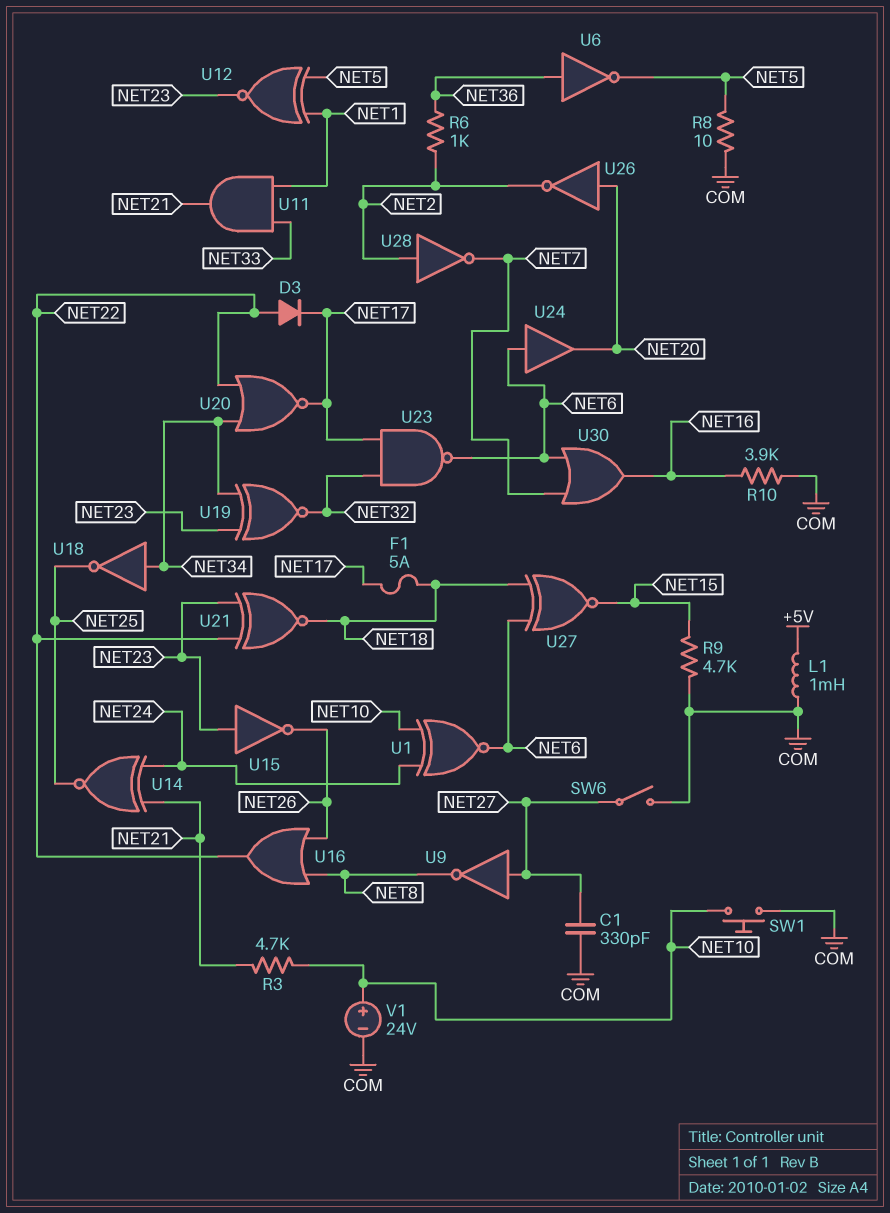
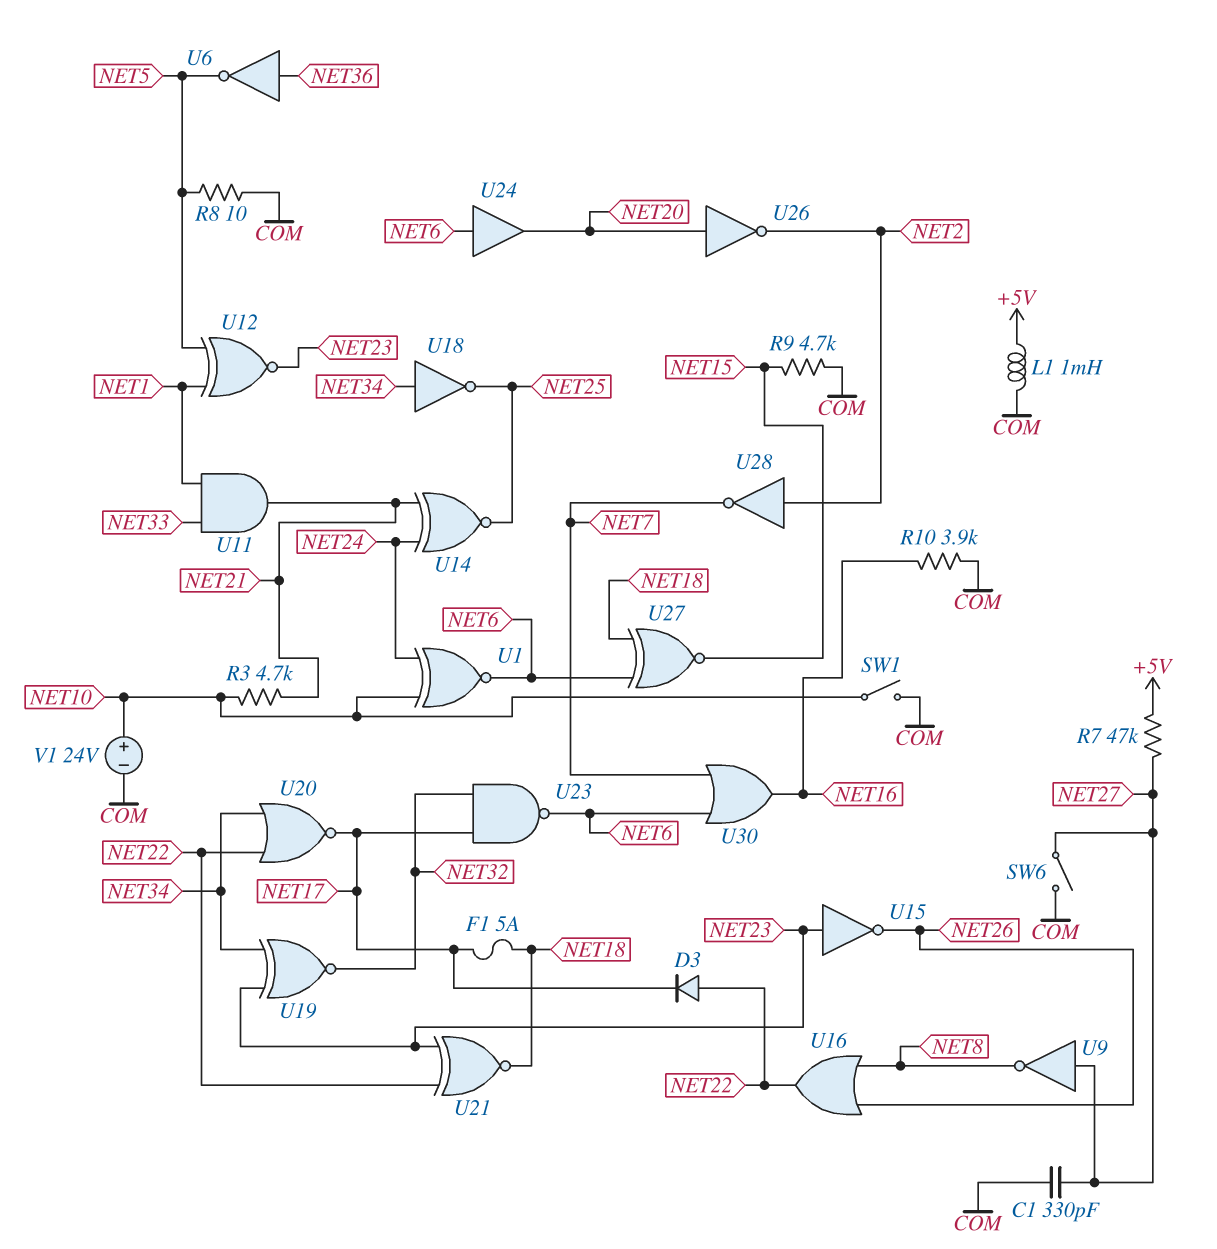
R6: 1k (NET2, NET36) -> none
R7: none -> 47k (+5V, NET27)
SW1: button (COM, NET10) -> switch (COM, NET10)

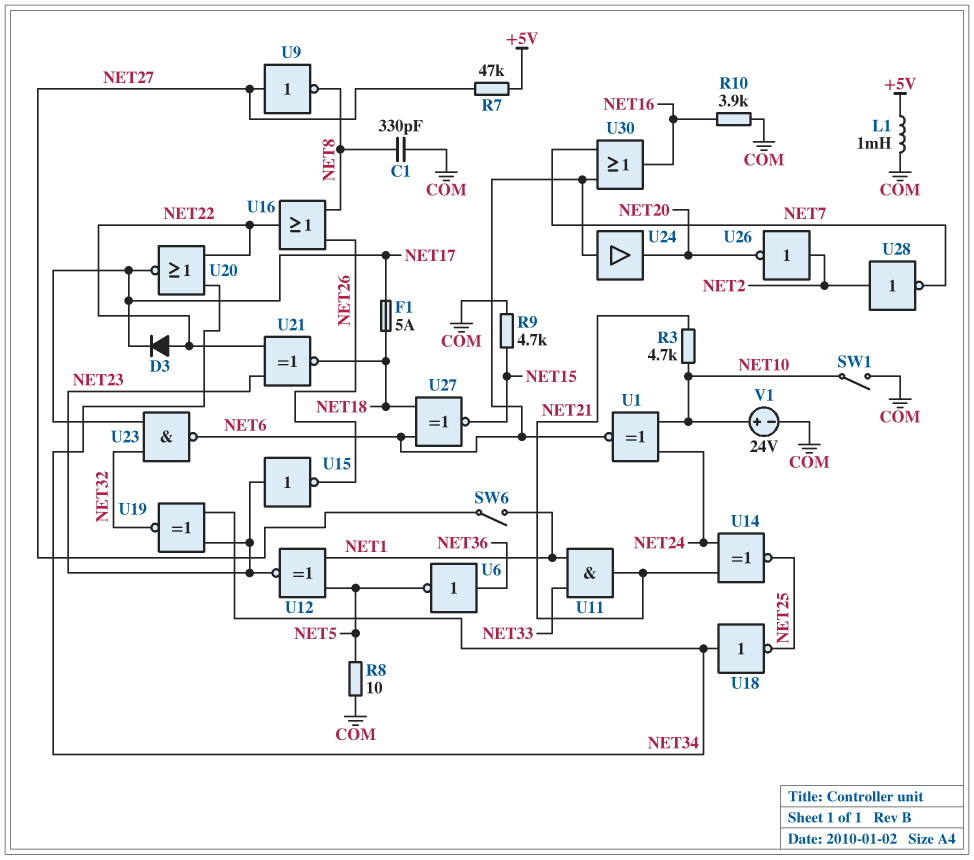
C1: 330pF (COM, NET27) -> 330pF (COM, NET8)
SW6: switch (COM, NET27) -> switch (NET1, NET27)
U26: NOT (in NET20, out NET2) -> NOT (in NET2, out NET20)

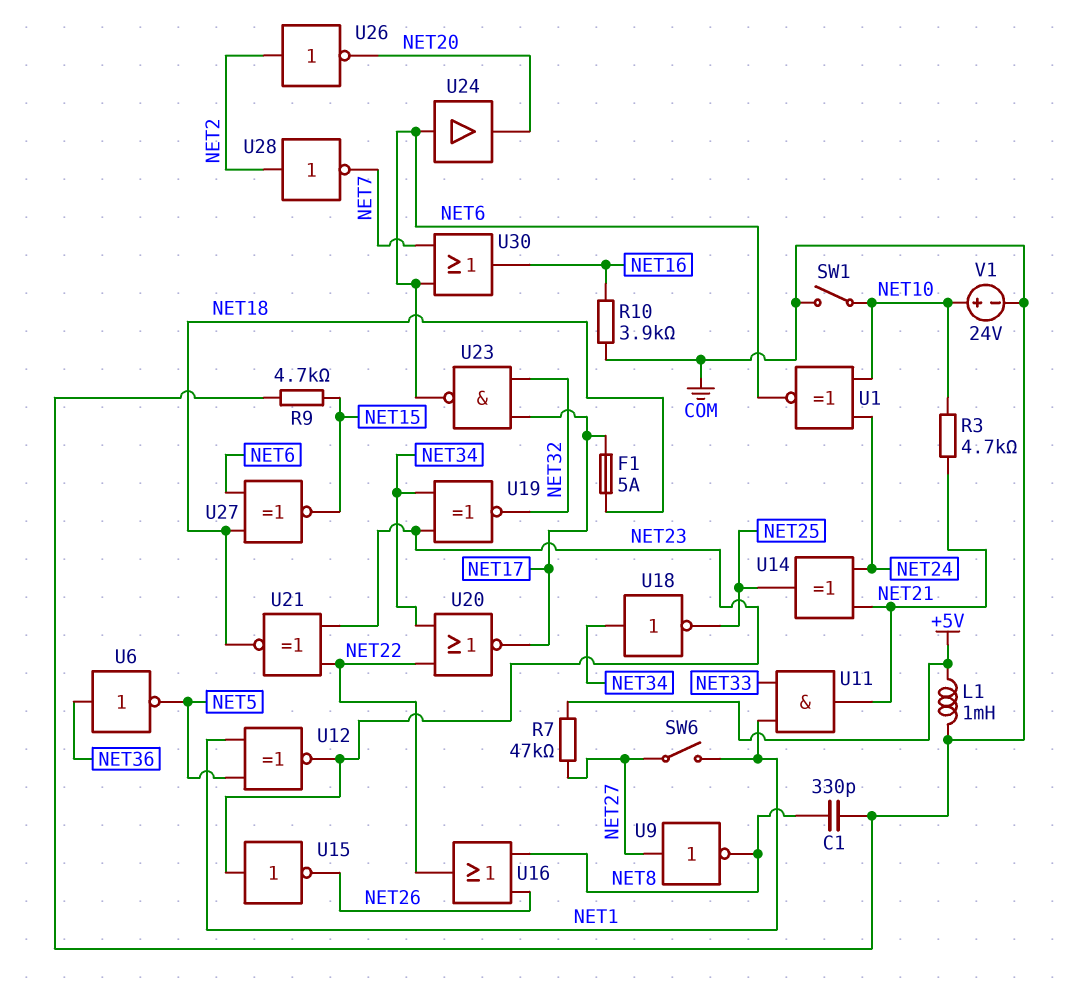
D3: diode (A NET22, K NET17) -> none
R8: 10 (COM, NET5) -> none
U14: XNOR (in NET21, in NET24, out NET25) -> XOR (in NET21, in NET24, out NET25)

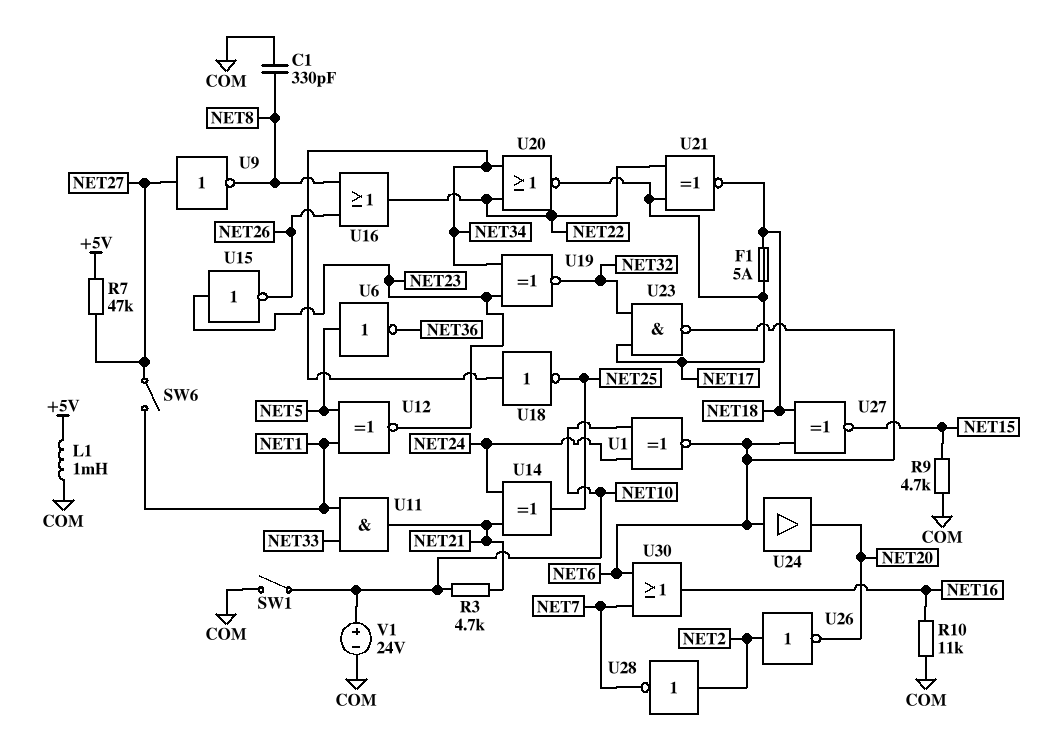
R10: 3.9k (COM, NET16) -> 11k (COM, NET16)
U6: NOT (in NET36, out NET5) -> NOT (in NET5, out NET36)
U21: XNOR (in NET22, in NET23, out NET18) -> XNOR (in NET17, in NET22, out NET18)

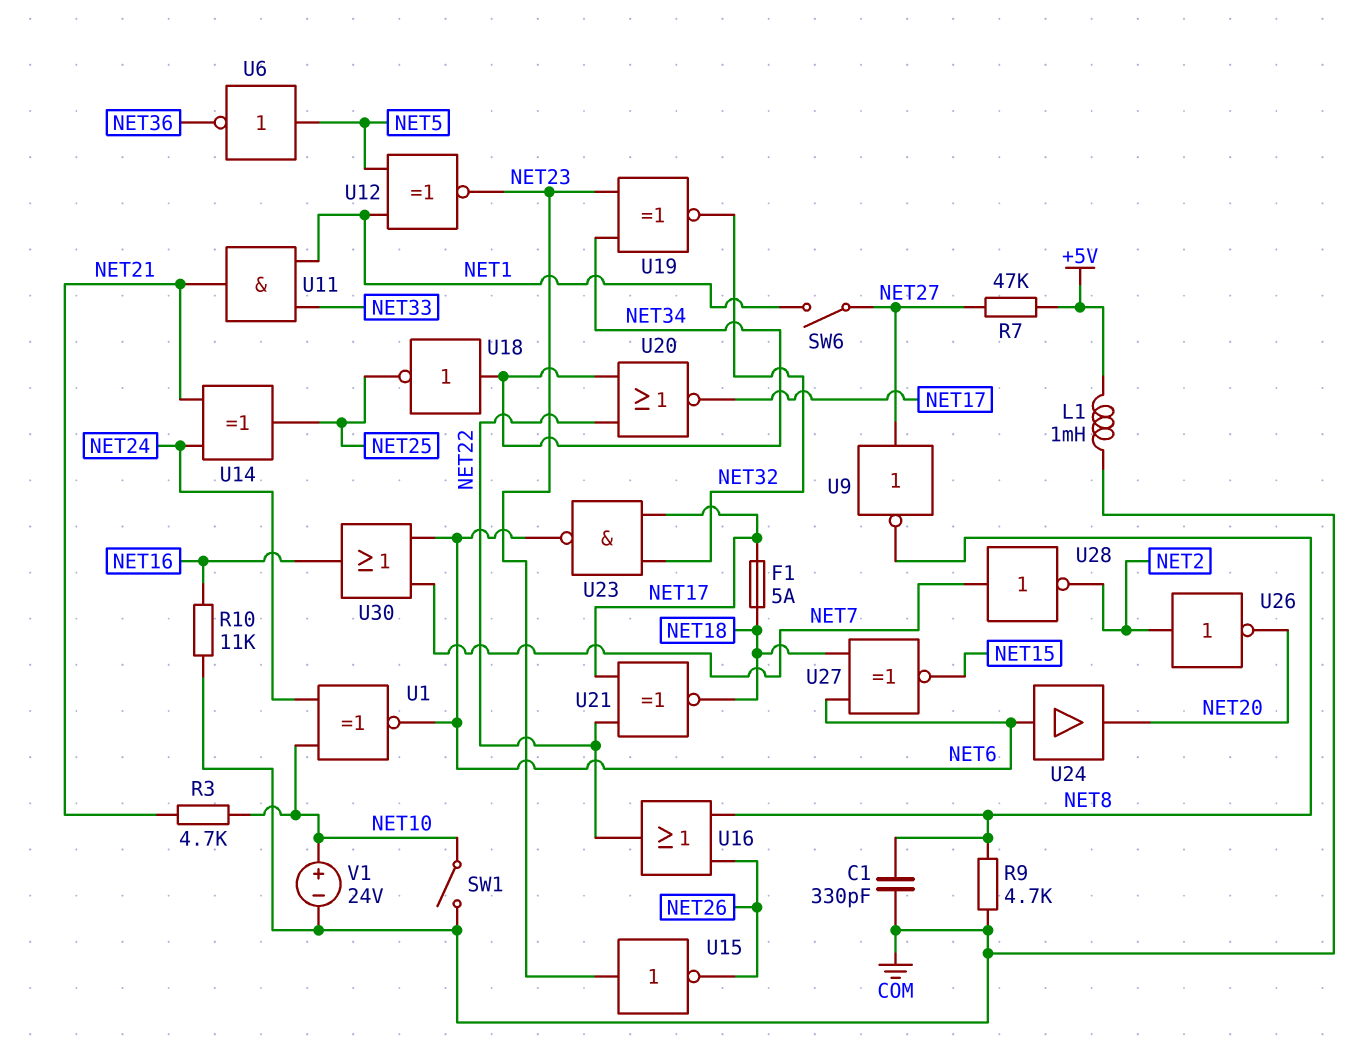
R9: 4.7k (COM, NET15) -> 4.7k (COM, NET8)
U28: NOT (in NET2, out NET7) -> NOT (in NET7, out NET2)

